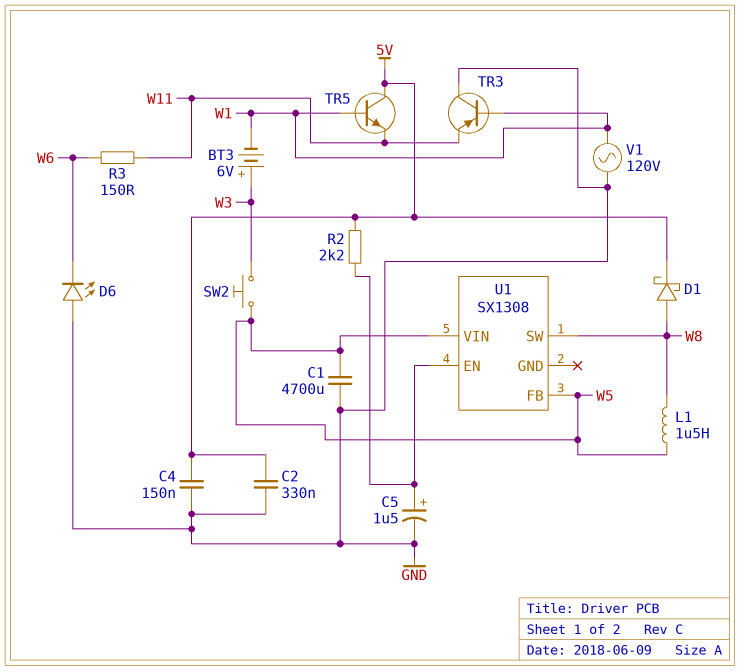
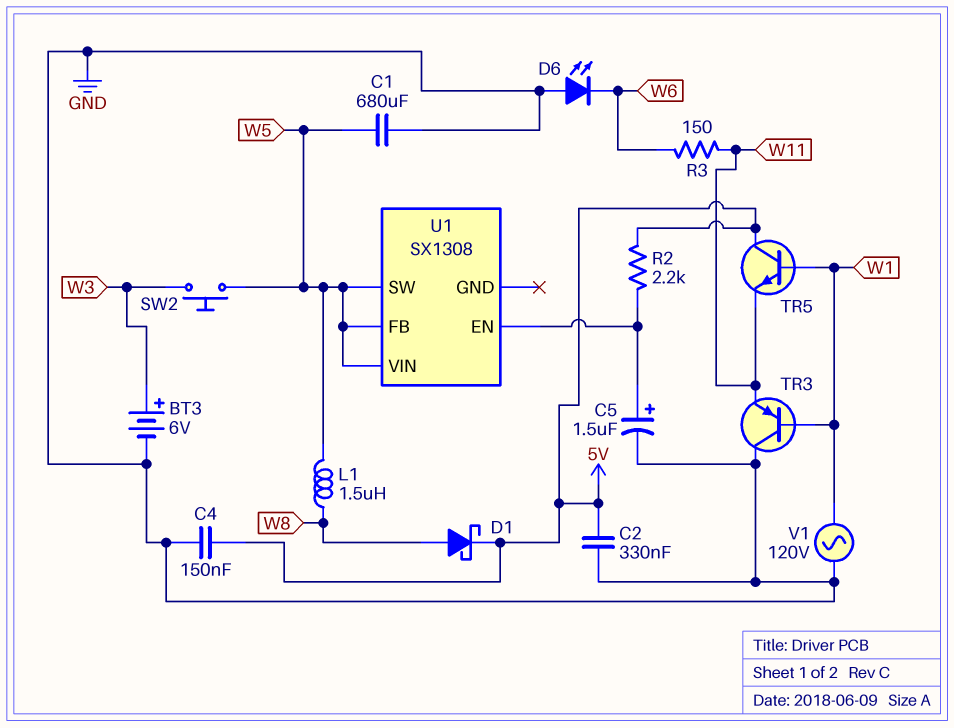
BT3: 6V (plus W3, minus W1) -> 6V (plus W3, minus GND)
C1: 4700uF (GND, W5) -> 680uF (GND, W5)
U1 pin SW: W8 -> W5

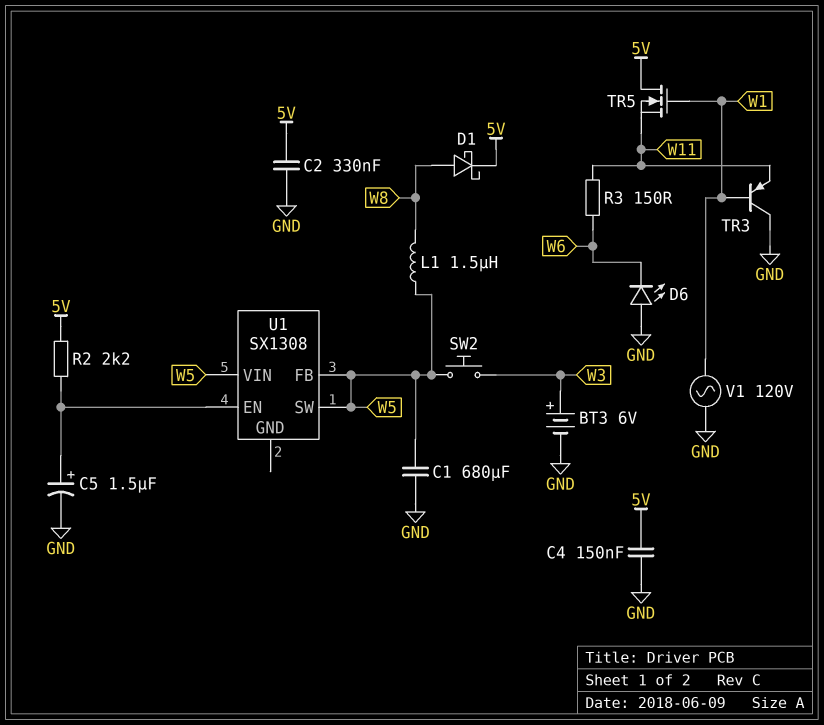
TR5: NPN (B W1, C 5V, E W11) -> NMOS (G W1, D 5V, S W11)

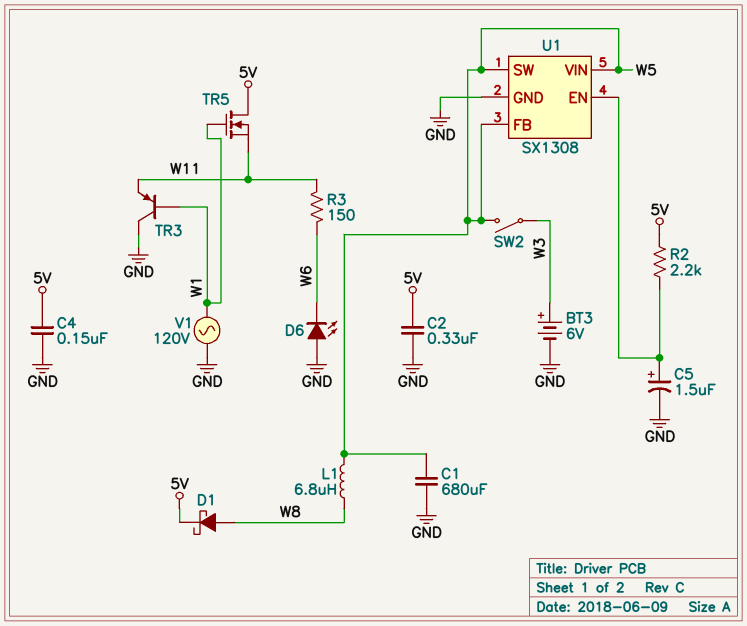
L1: 1.5uH (W5, W8) -> 6.8uH (W5, W8)
SW2: button (W3, W5) -> switch (W3, W5)
U1 pin GND: none -> GND

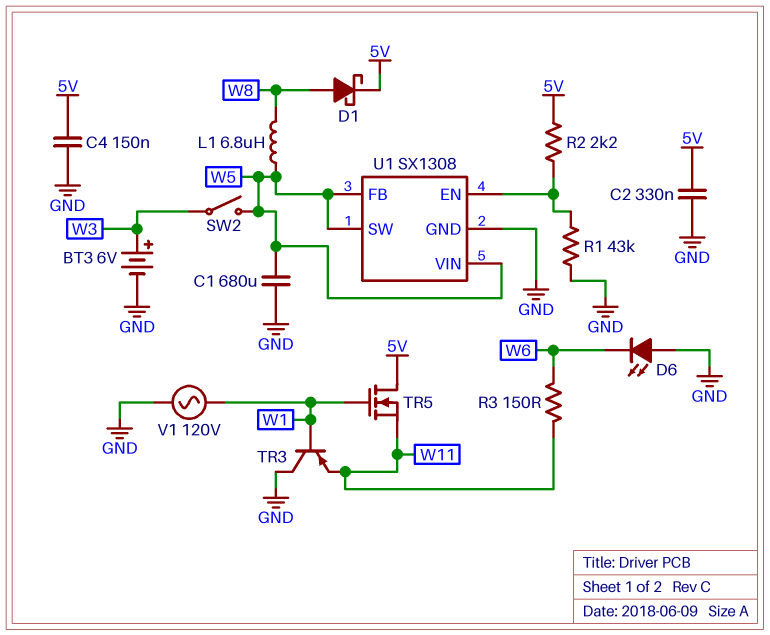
C5: 1.5uF (plus U1/EN, minus GND) -> none
R1: none -> 43k (GND, U1/EN)

